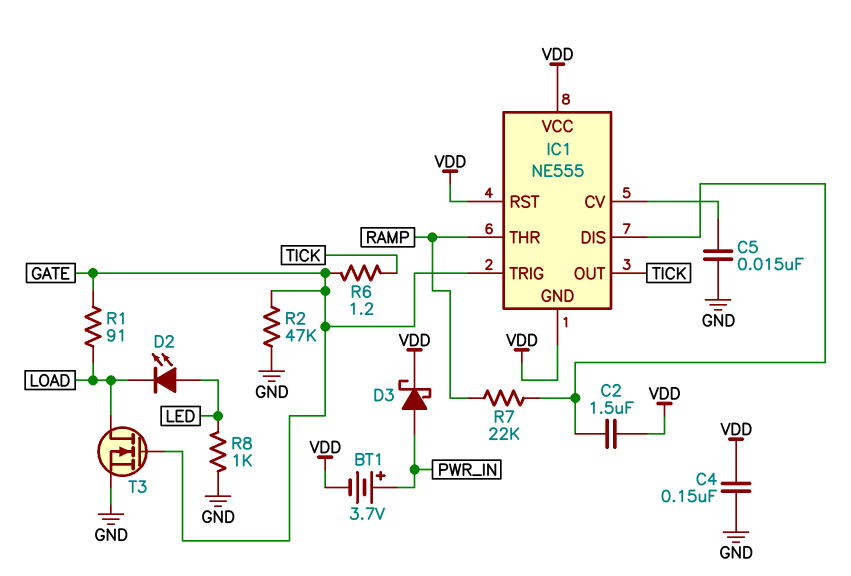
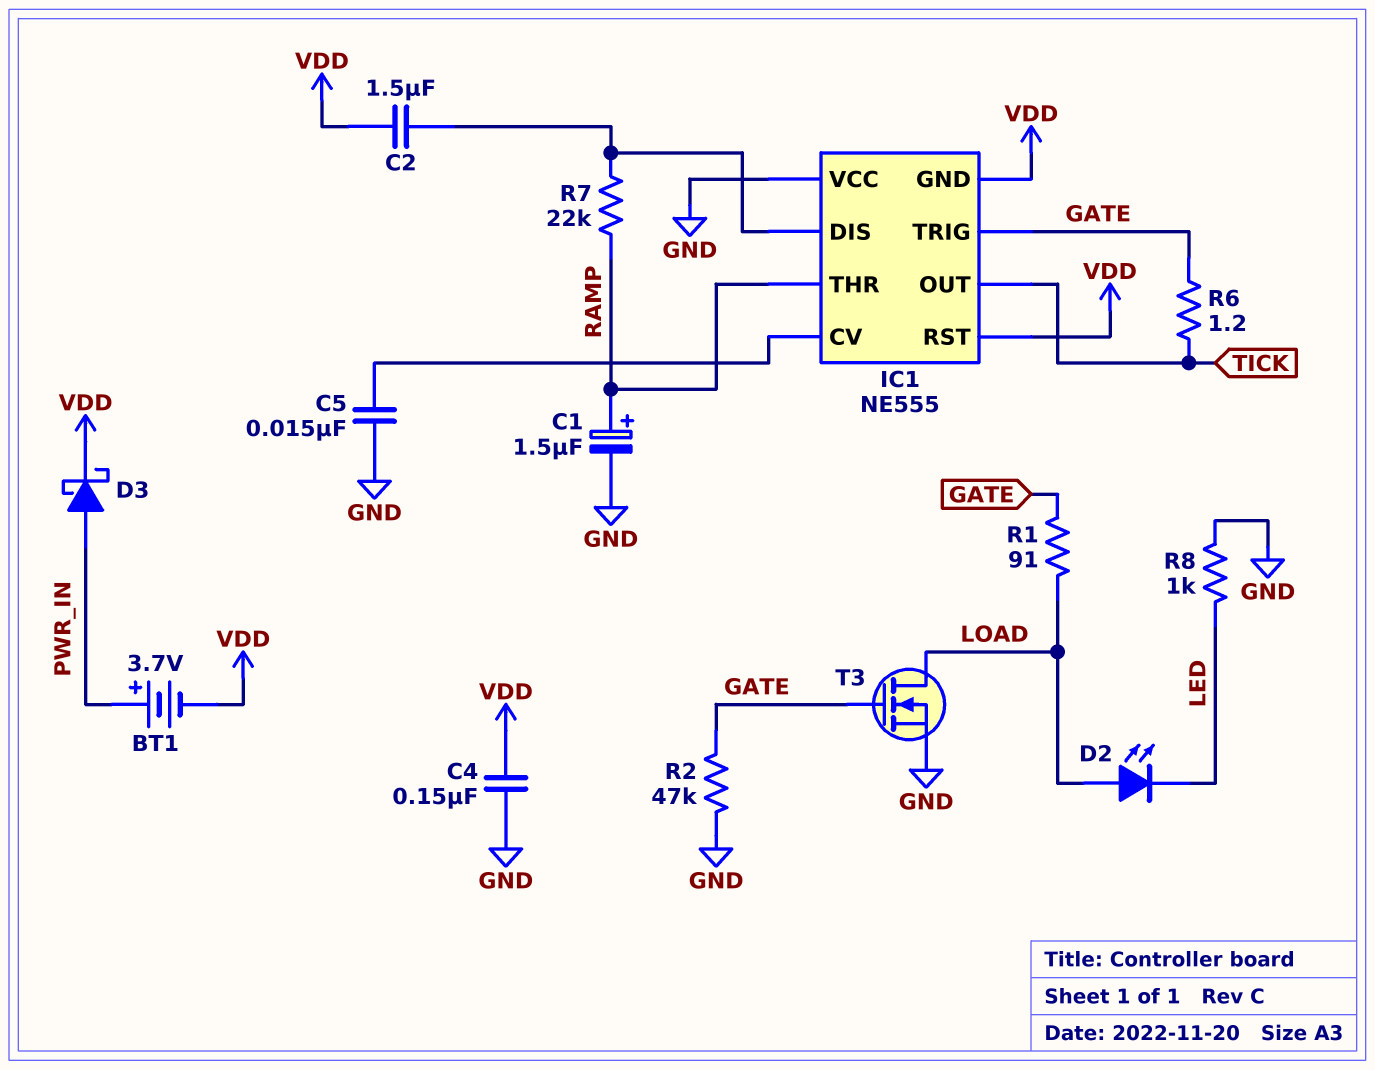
C1: none -> 1.5uF (plus RAMP, minus GND)
D2: LED (A LED, K LOAD) -> LED (A LOAD, K LED)
IC1 pin VCC: VDD -> GND

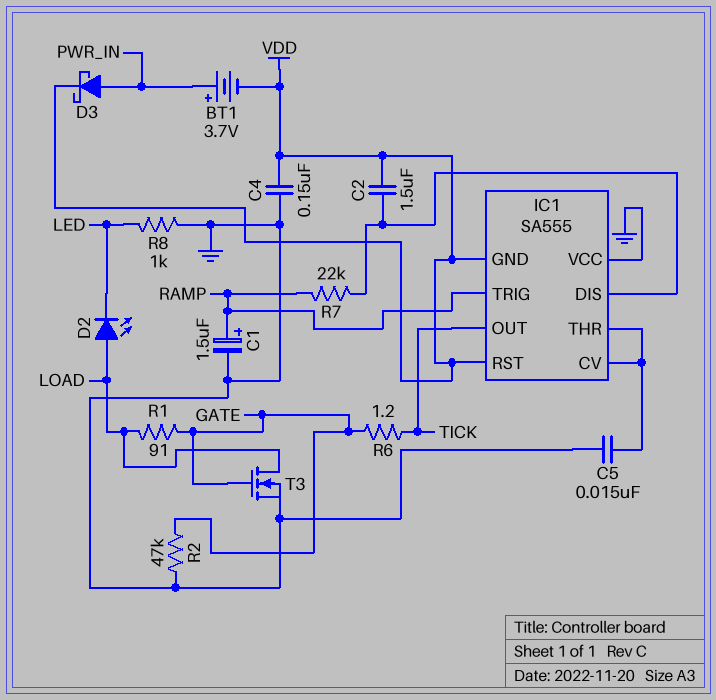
IC1: NE555 -> SA555
IC1 pin THR: RAMP -> IC1/CV
IC1 pin TRIG: GATE -> RAMP

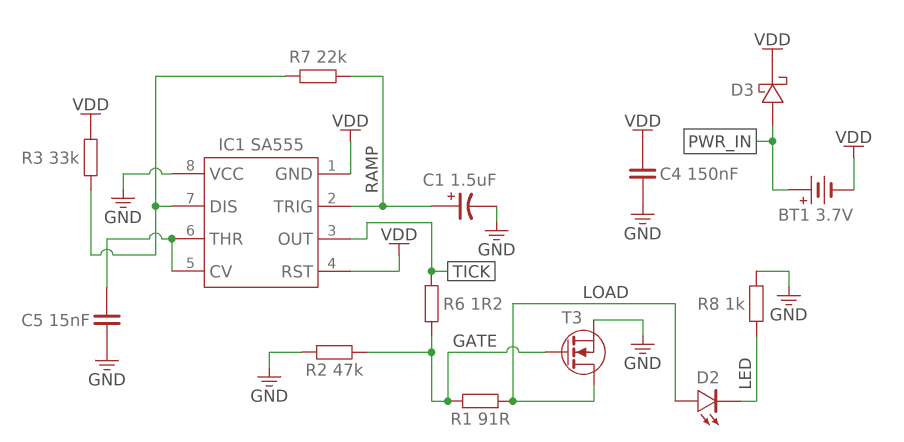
C2: 1.5uF (IC1/DIS, VDD) -> none
R3: none -> 33k (IC1/DIS, VDD)

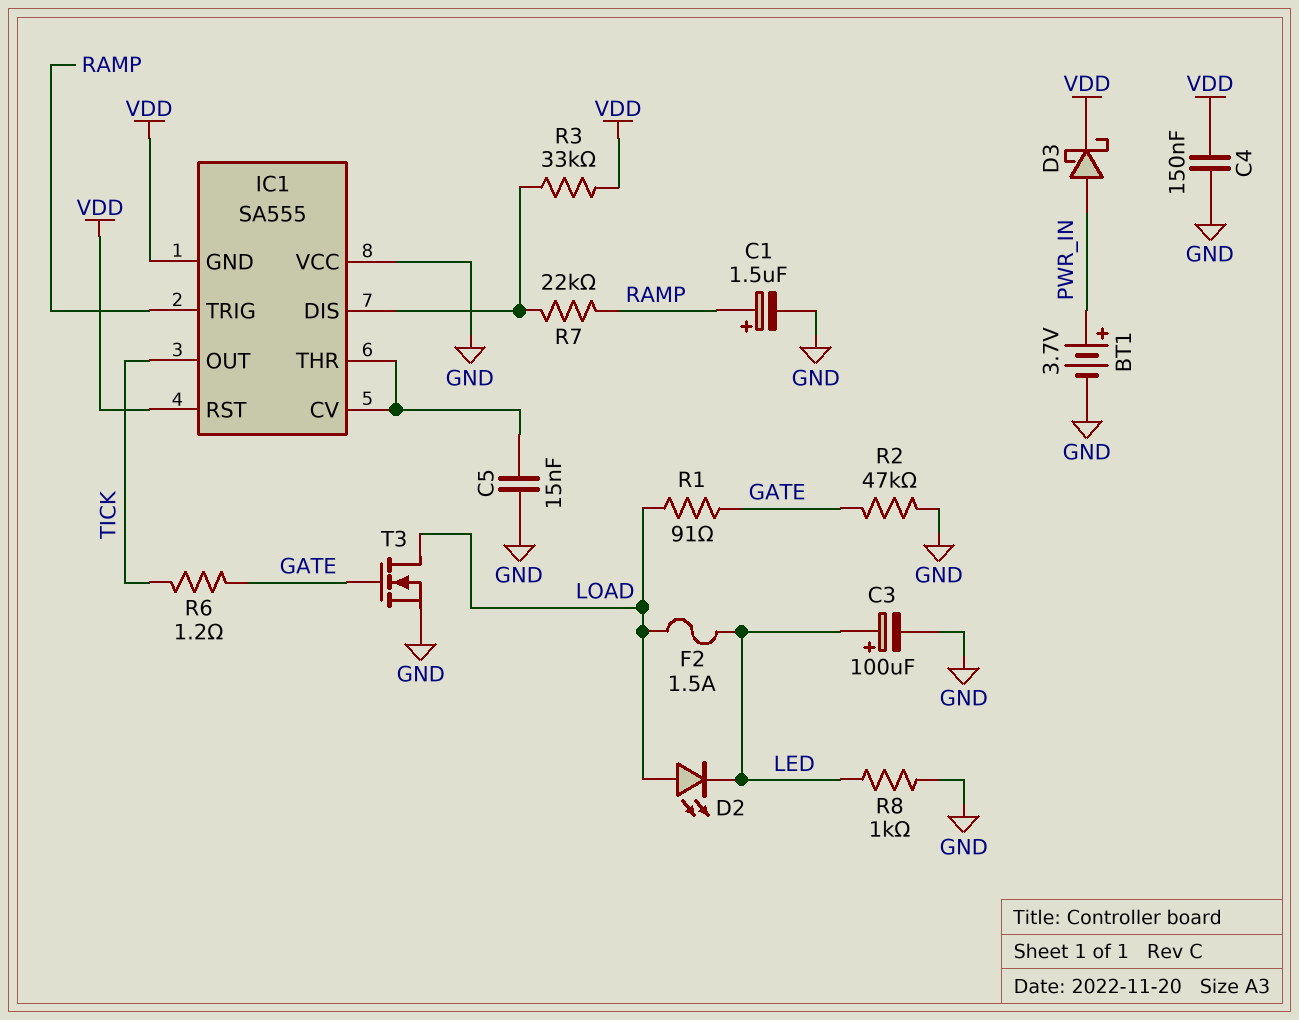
BT1: 3.7V (plus PWR_IN, minus VDD) -> 3.7V (plus PWR_IN, minus GND)
C3: none -> 100uF (plus LED, minus GND)
F2: none -> 1.5A (LED, LOAD)

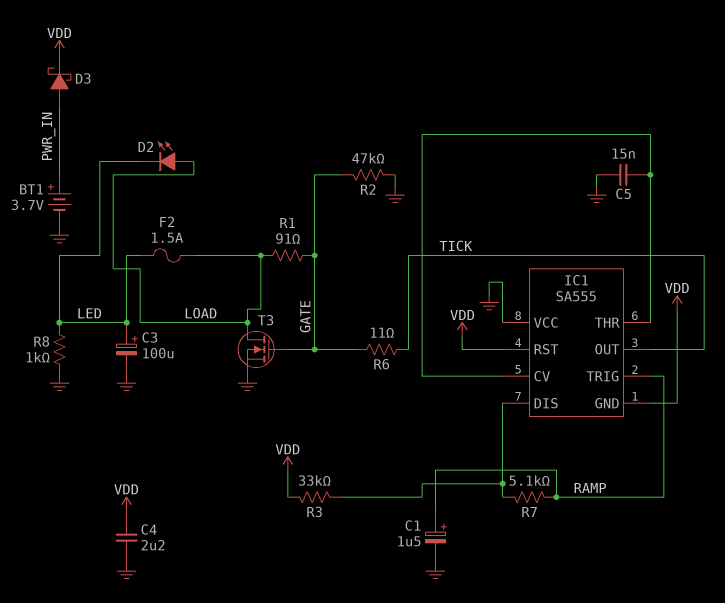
C4: 150nF (GND, VDD) -> 2.2uF (GND, VDD)
R6: 1.2 (GATE, TICK) -> 11 (GATE, TICK)
R7: 22k (IC1/DIS, RAMP) -> 5.1k (IC1/DIS, RAMP)

